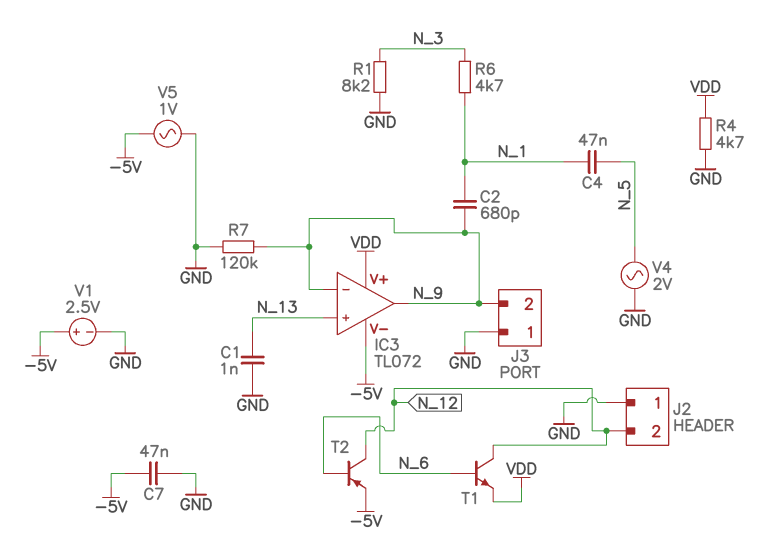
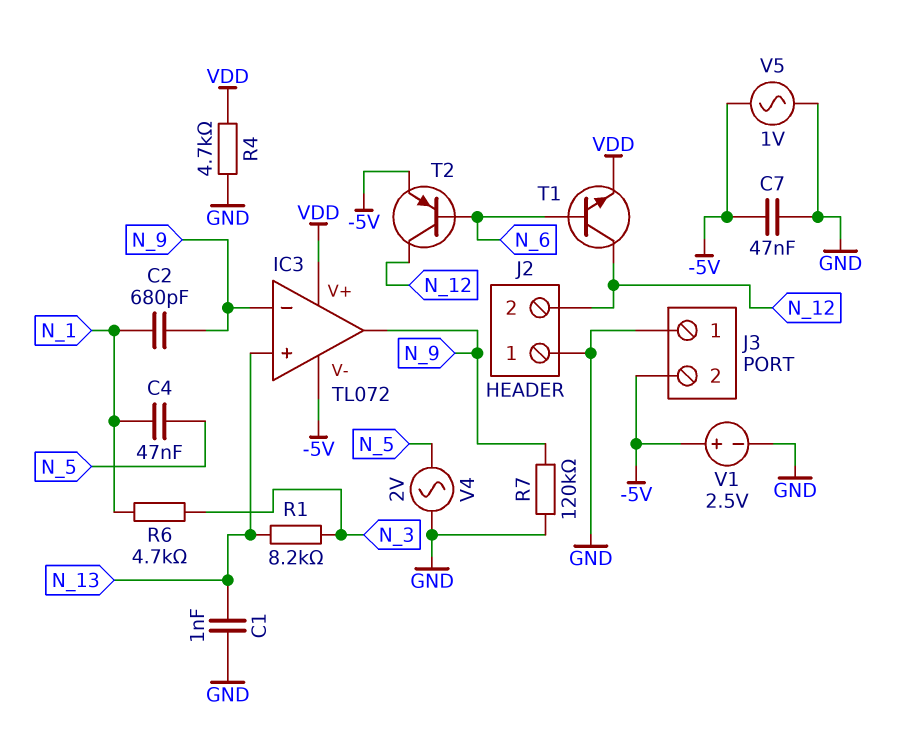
J3 pin 2: N_9 -> -5V
R1: 8.2k (GND, N_3) -> 8.2k (N_3, N_13)

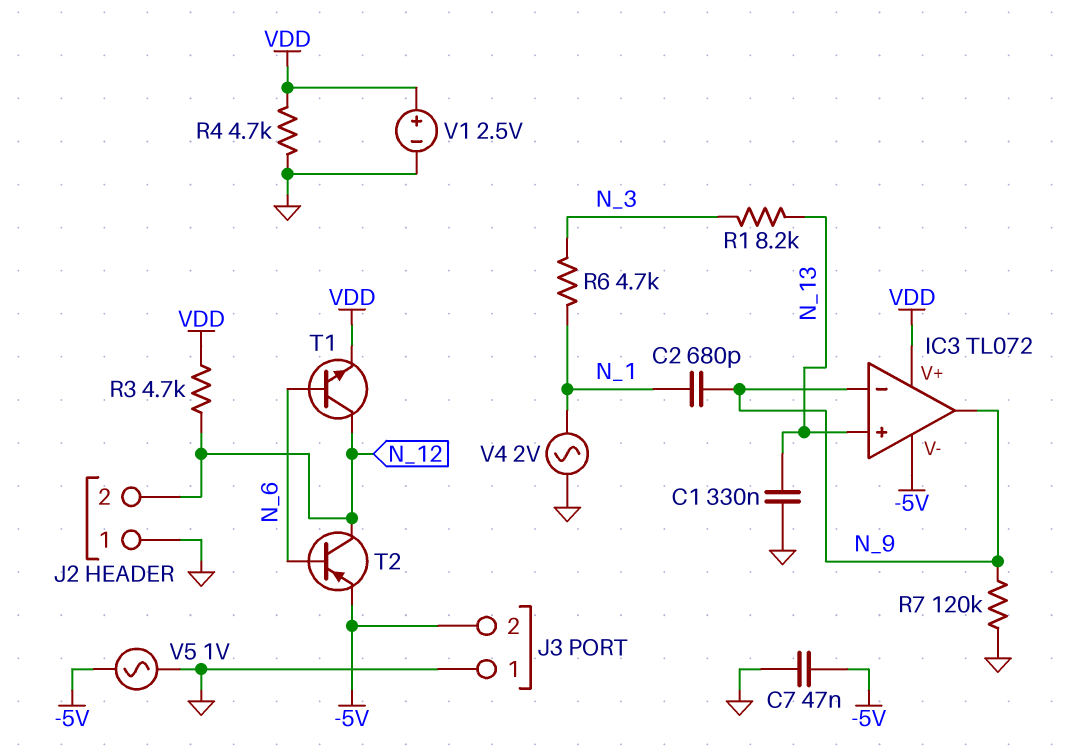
C1: 1nF (GND, N_13) -> 330nF (GND, N_13)
C4: 47nF (N_1, N_5) -> none
R3: none -> 4.7k (N_12, VDD)
V1: 2.5V (plus -5V, minus GND) -> 2.5V (plus VDD, minus GND)
V4: AC 2V (GND, N_5) -> AC 2V (GND, N_1)

